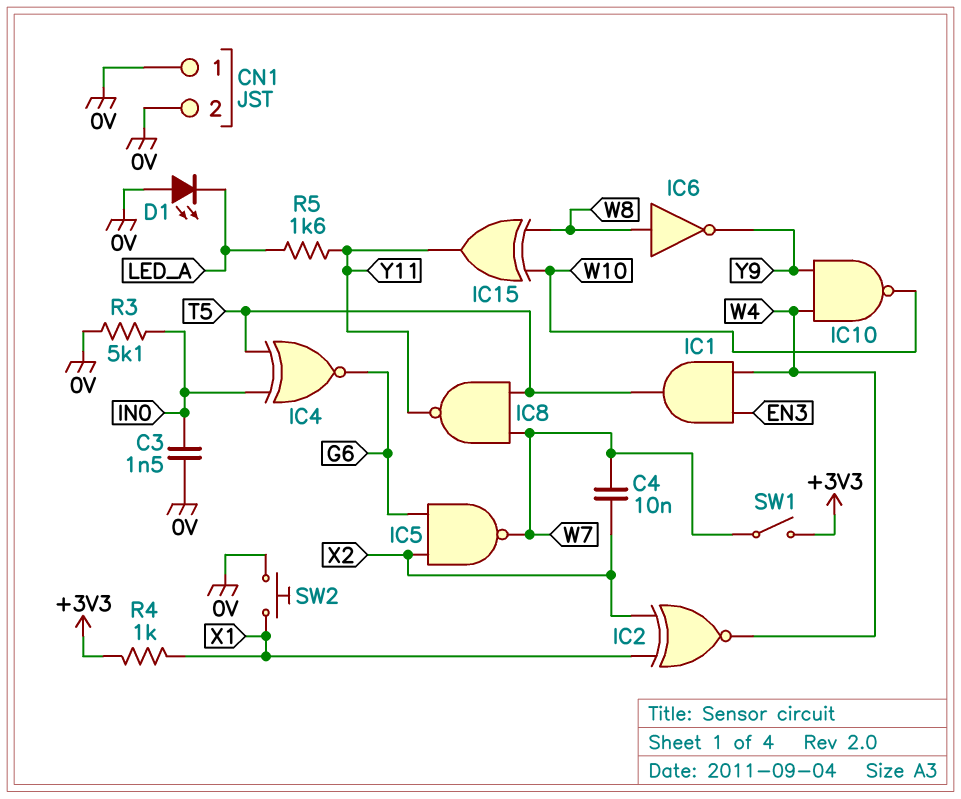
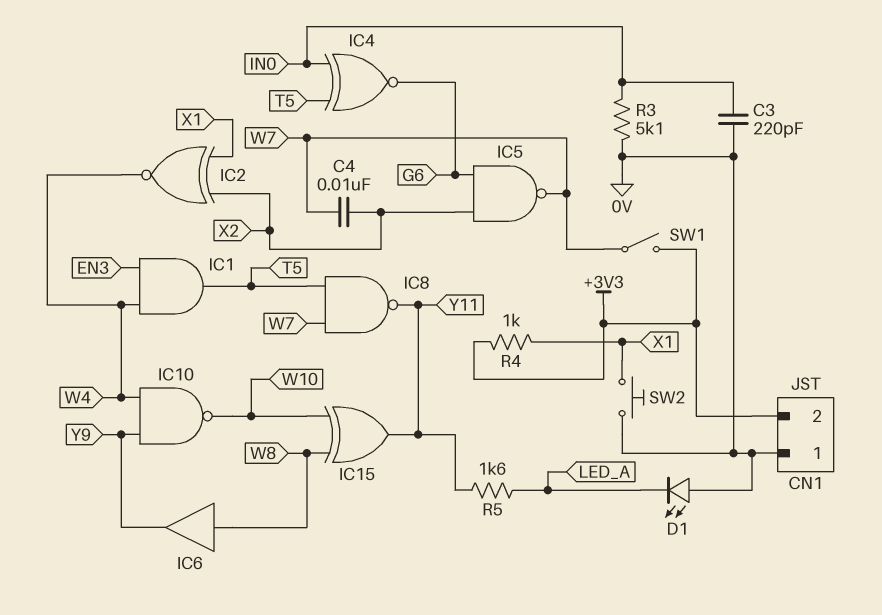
C3: 1.5nF (0V, IN0) -> 220pF (0V, IN0)
CN1 pin 2: 0V -> +3V3
IC6: NOT (in W8, out Y9) -> buffer (in W8, out Y9)

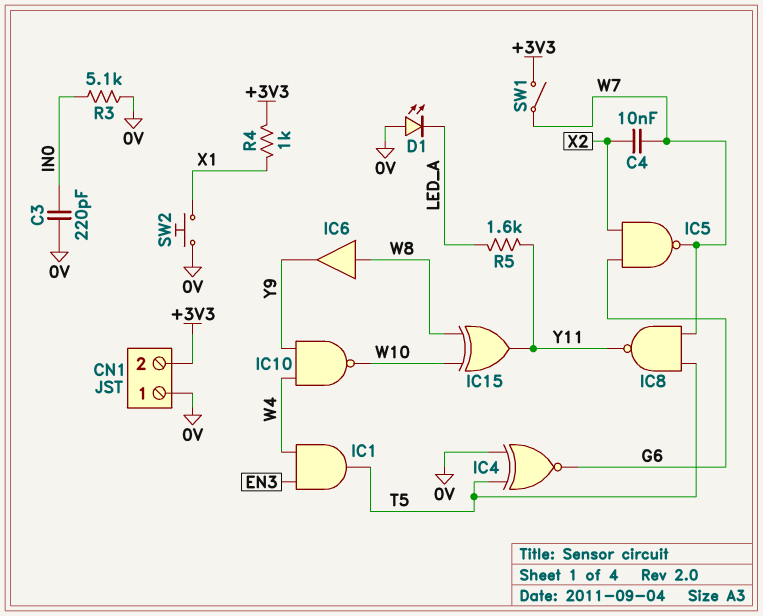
IC2: XNOR (in X1, in X2, out W4) -> none
IC4: XNOR (in IN0, in T5, out G6) -> XNOR (in 0V, in T5, out G6)

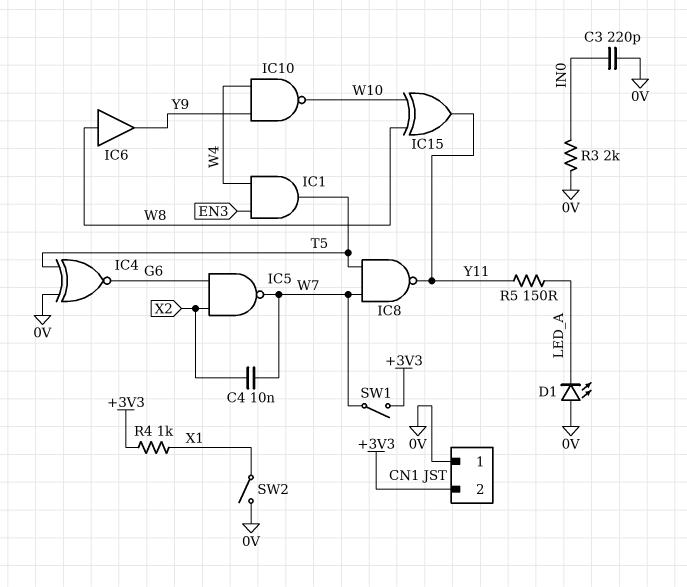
R3: 5.1k (0V, IN0) -> 2k (0V, IN0)
R5: 1.6k (LED_A, Y11) -> 150 (LED_A, Y11)
SW2: button (0V, X1) -> switch (0V, X1)

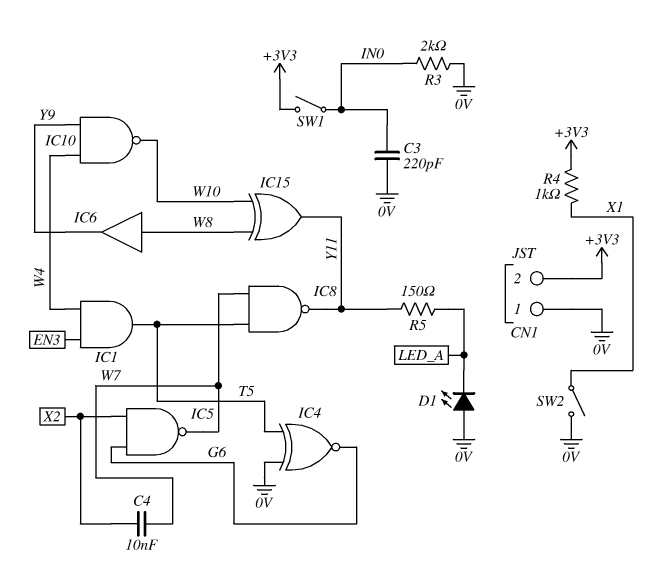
SW1: switch (+3V3, W7) -> switch (+3V3, IN0)

